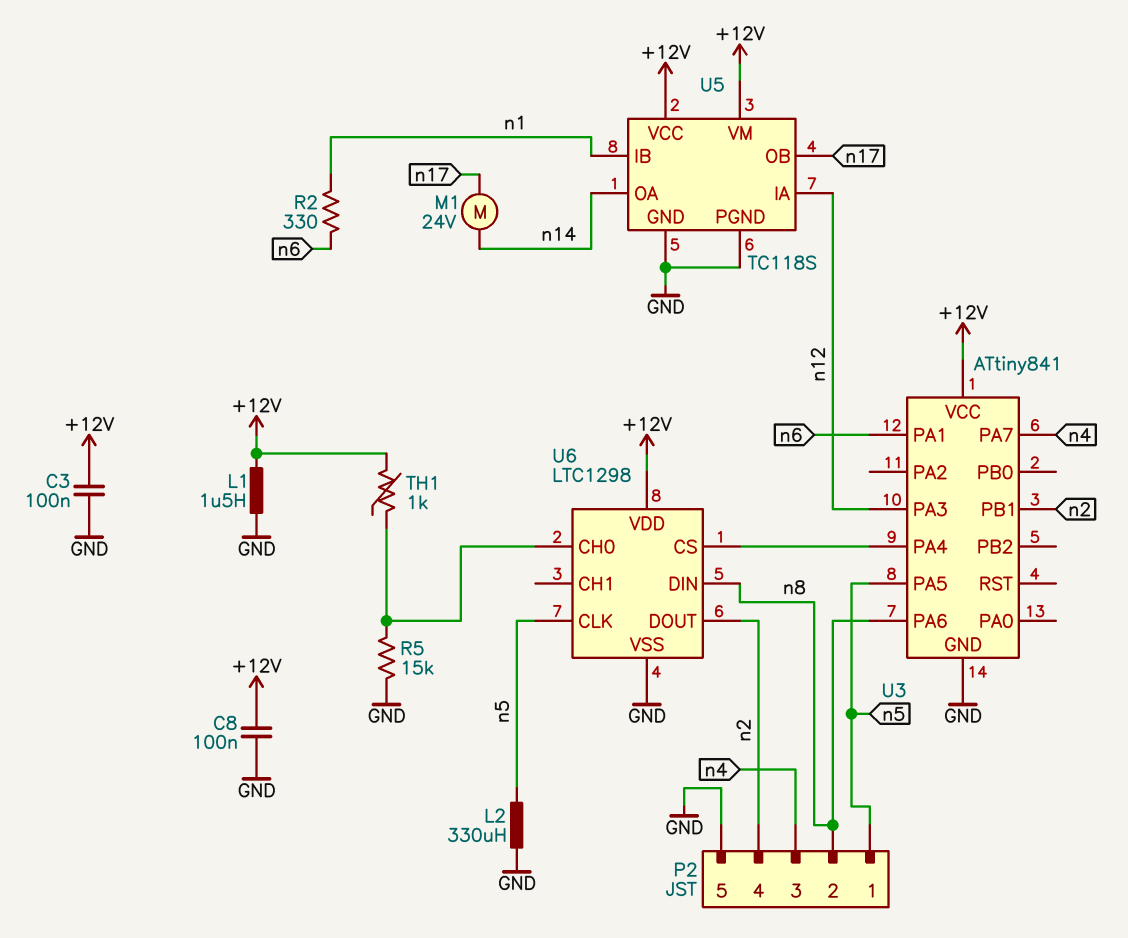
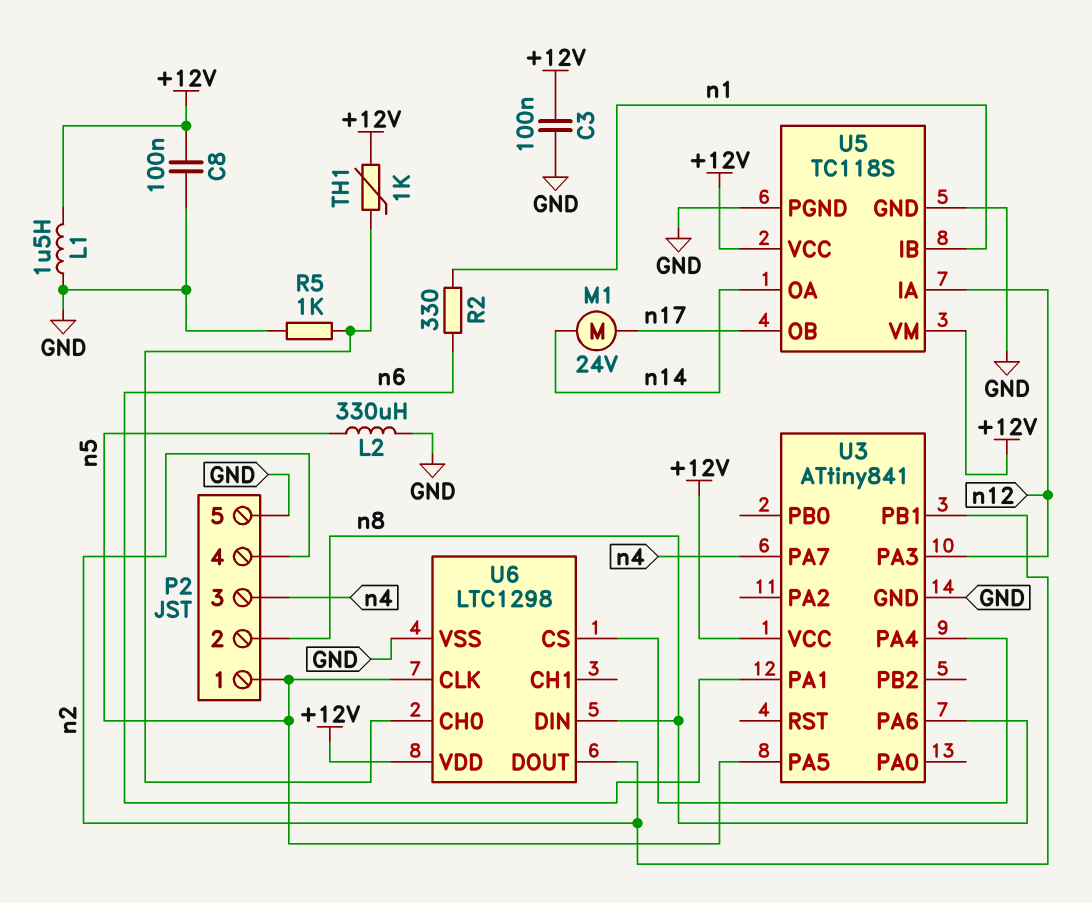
R5: 15k (GND, U6/CH0) -> 1k (GND, U6/CH0)

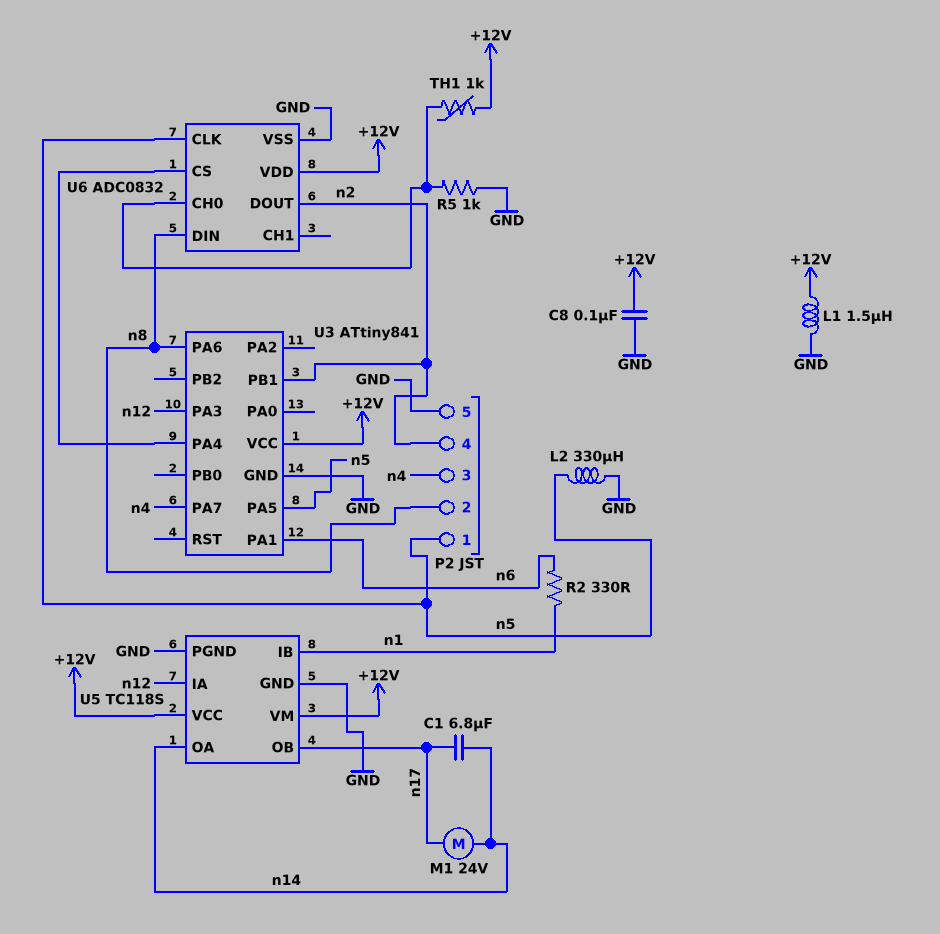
C1: none -> 6.8uF (n14, n17)
C3: 100nF (+12V, GND) -> none
U6: LTC1298 -> ADC0832

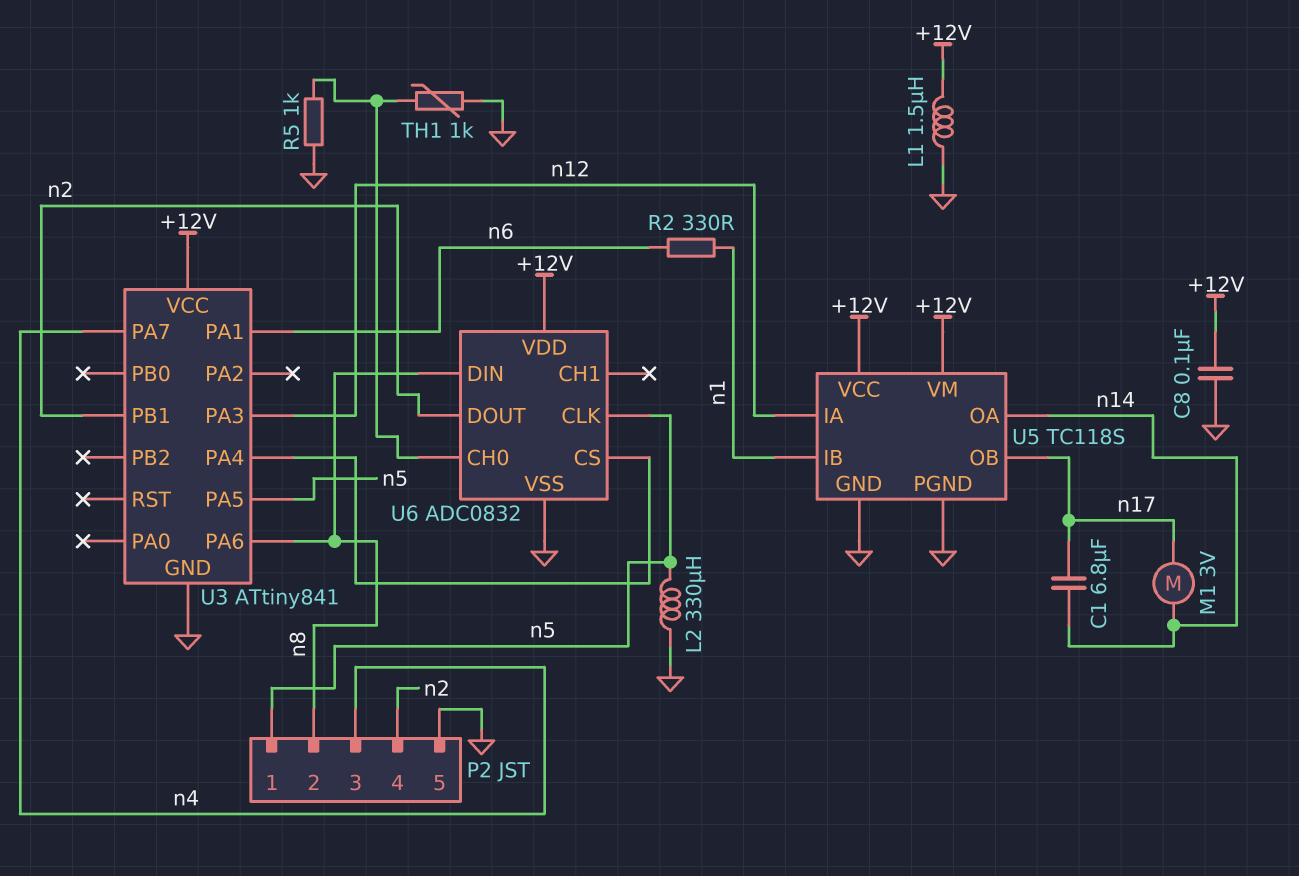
M1: motor 24V (n14, n17) -> motor 3V (n14, n17)
TH1: 1k (+12V, U6/CH0) -> 1k (GND, U6/CH0)

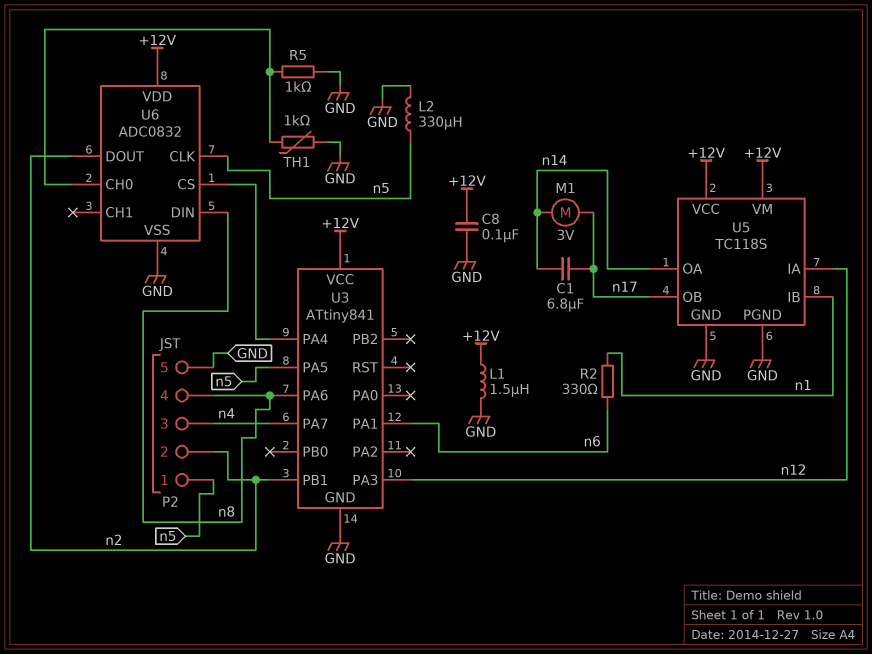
P2 pin 2: n8 -> n2
P2 pin 4: n2 -> n8

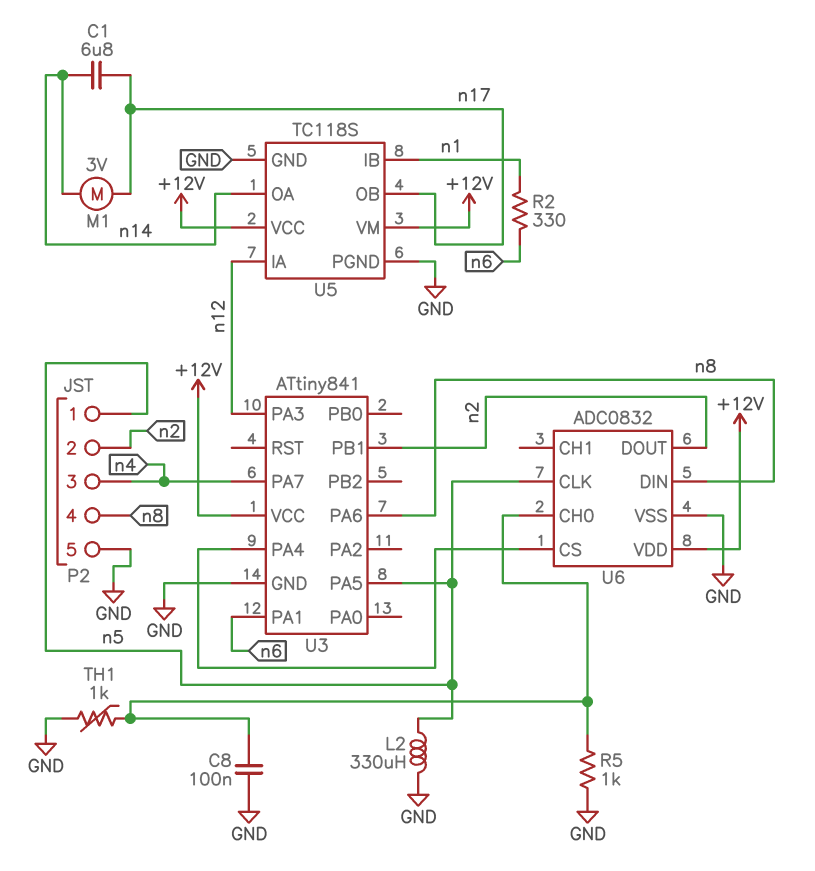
C8: 100nF (+12V, GND) -> 100nF (GND, U6/CH0)
L1: 1.5uH (+12V, GND) -> none

